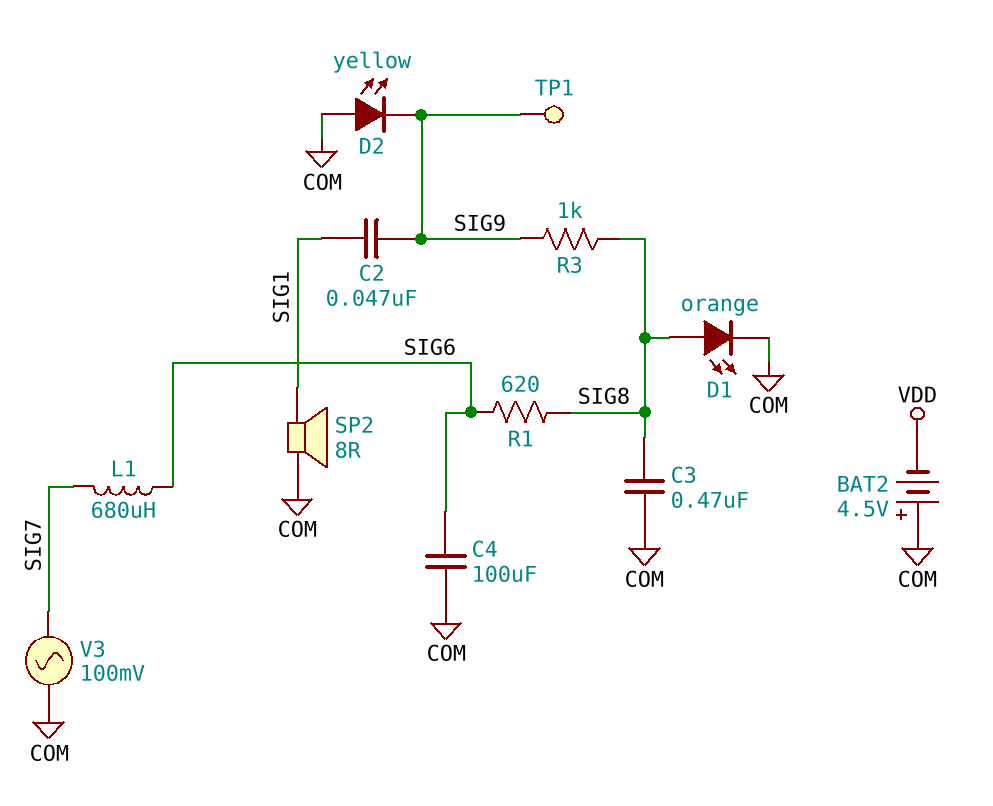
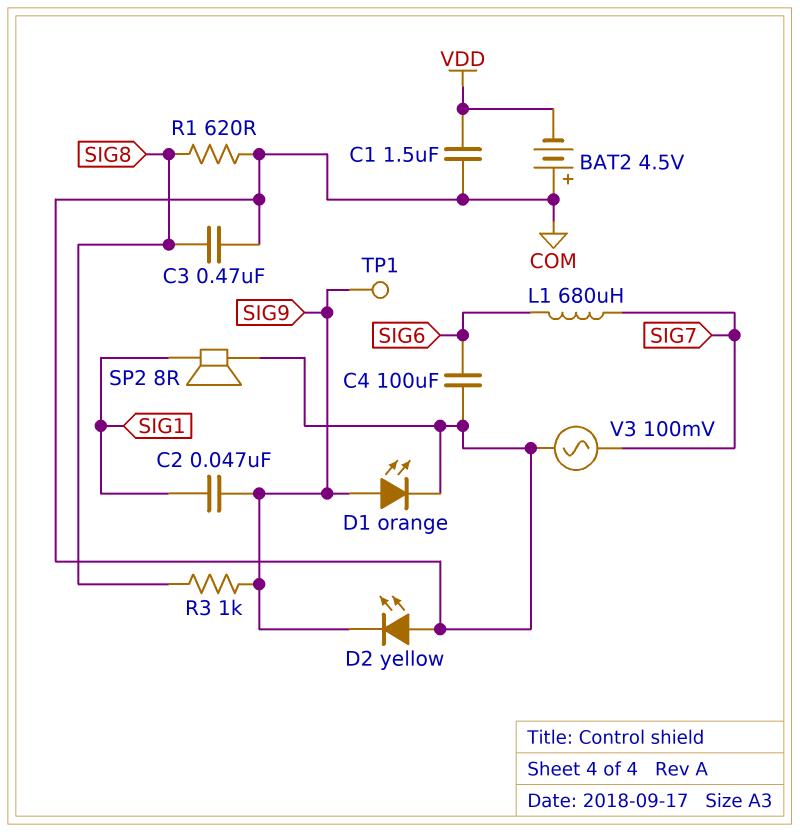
C1: none -> 1.5uF (COM, VDD)
D1: LED orange (A SIG8, K COM) -> LED orange (A SIG9, K COM)
R1: 620 (SIG6, SIG8) -> 620 (COM, SIG8)

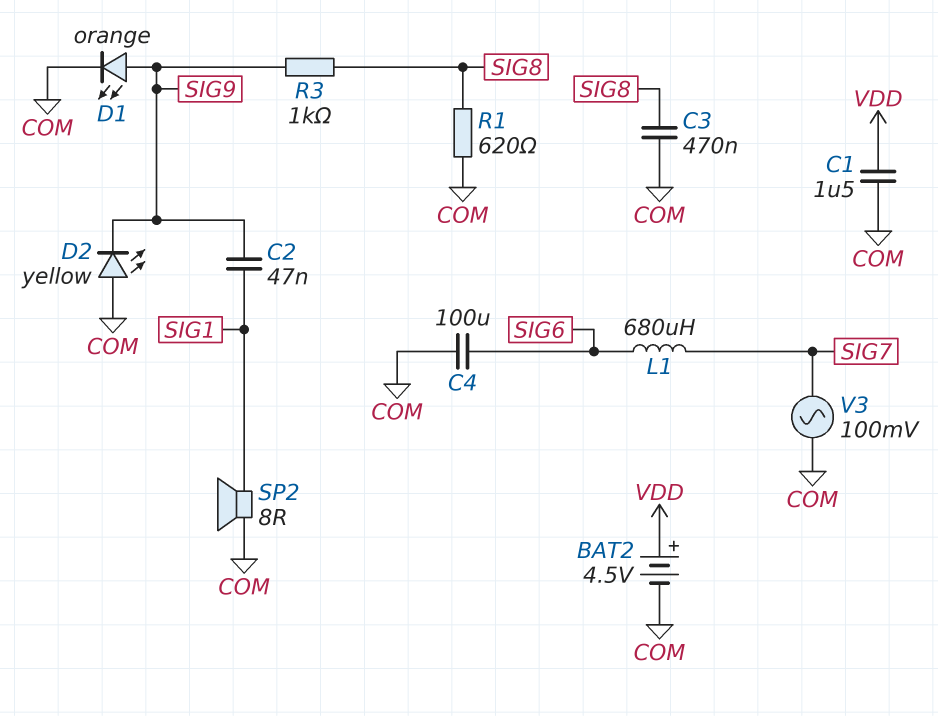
BAT2: 4.5V (plus COM, minus VDD) -> 4.5V (plus VDD, minus COM)
TP1: test point (SIG9) -> none

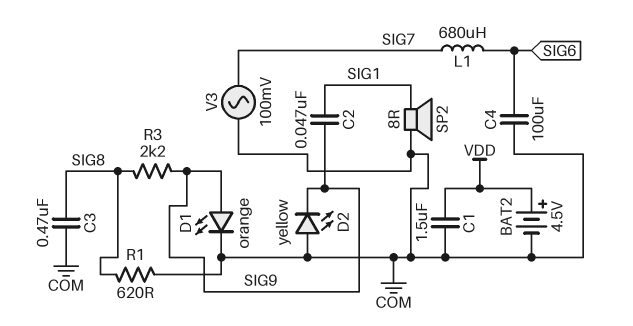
R3: 1k (SIG8, SIG9) -> 2.2k (SIG8, SIG9)

